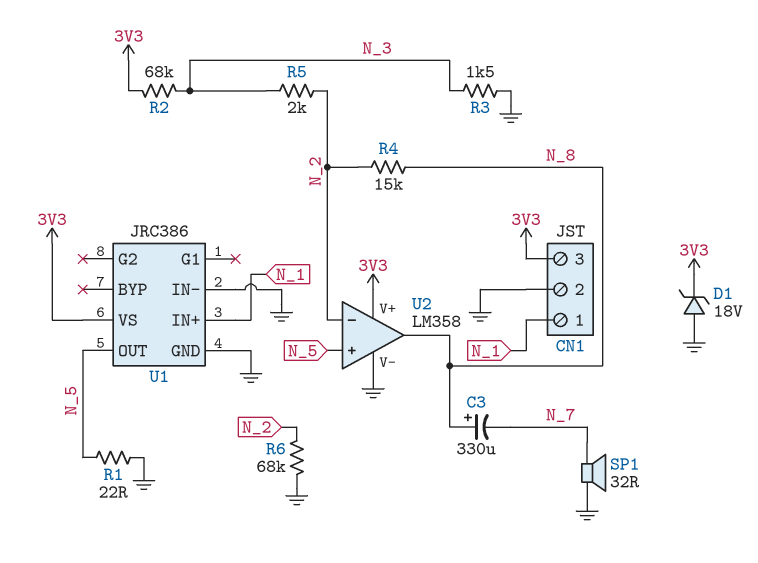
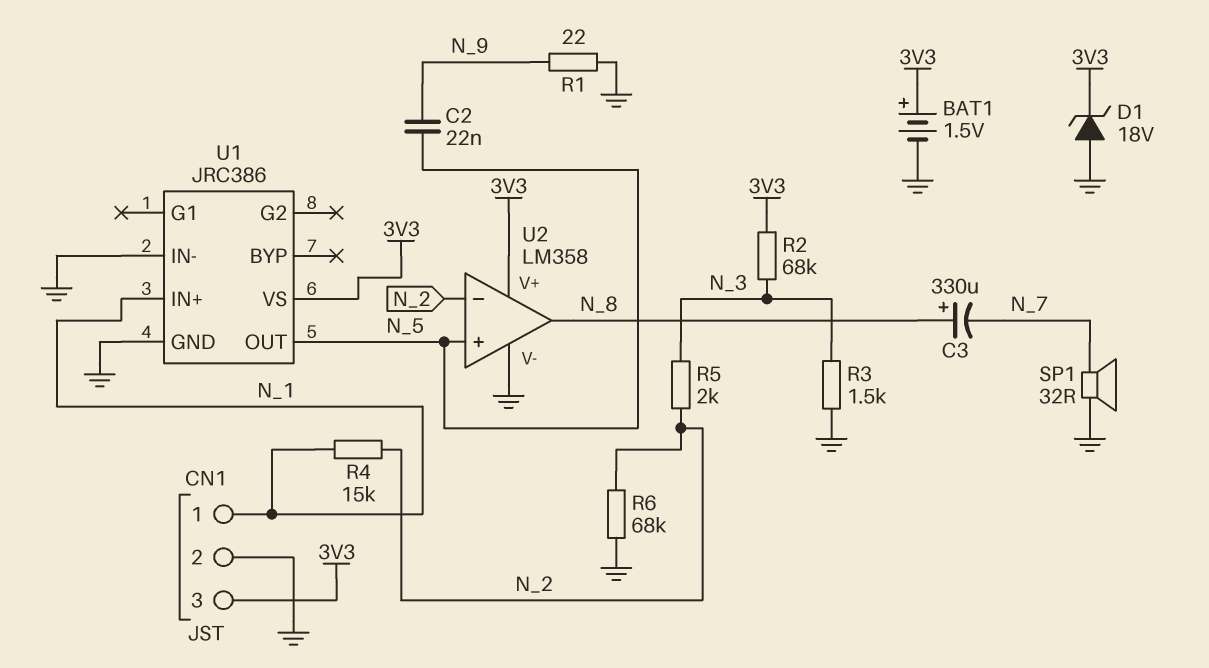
BAT1: none -> 1.5V (plus 3V3, minus GND)
C2: none -> 22nF (N_5, N_9)
R1: 22 (GND, N_5) -> 22 (GND, N_9)
R4: 15k (N_2, N_8) -> 15k (N_1, N_2)

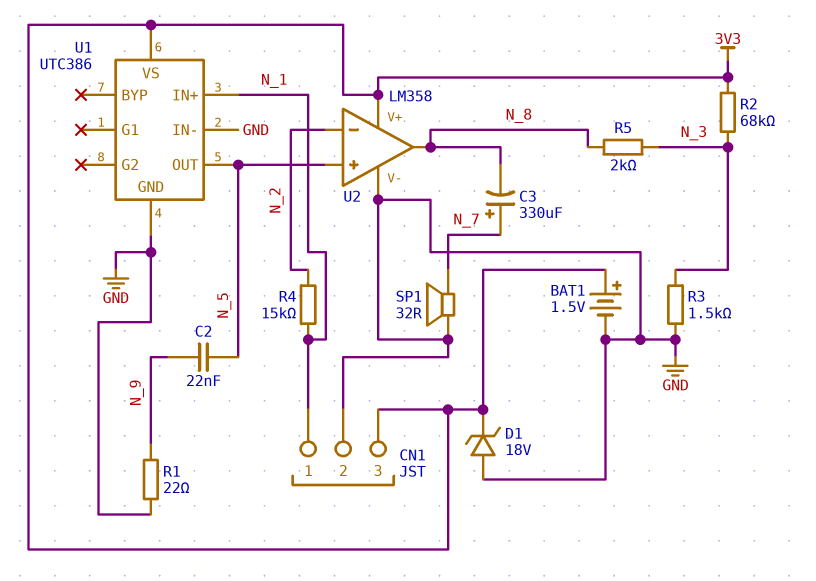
C3: 330uF (plus N_8, minus N_7) -> 330uF (plus N_7, minus N_8)
R5: 2k (N_2, N_3) -> 2k (N_3, N_8)
R6: 68k (GND, N_2) -> none
U1: JRC386 -> UTC386

